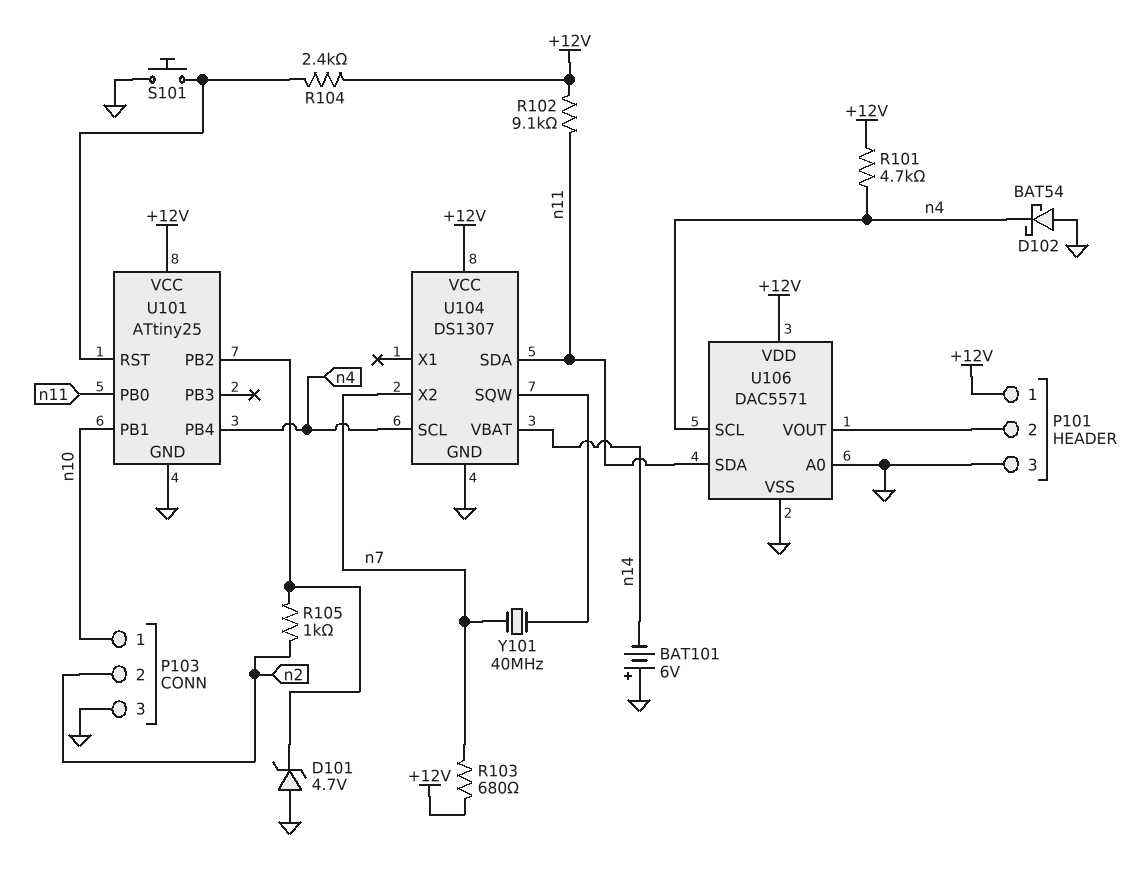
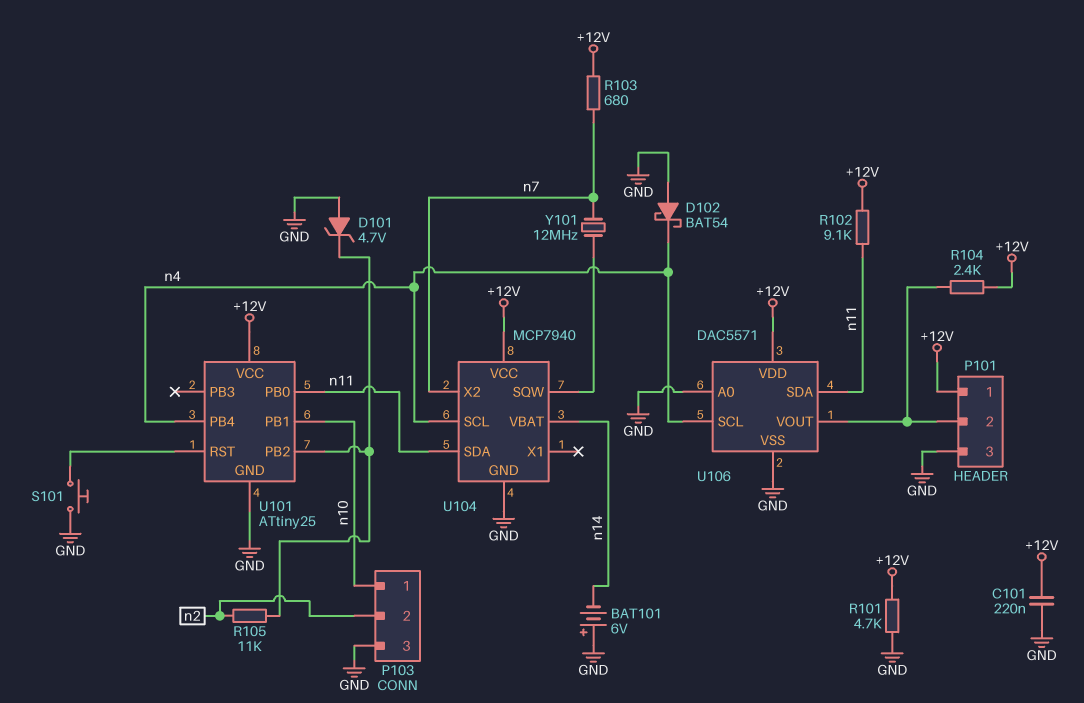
C101: none -> 220nF (+12V, GND)
R101: 4.7k (+12V, n4) -> 4.7k (+12V, GND)
R104: 2.4k (+12V, U101/RST) -> 2.4k (+12V, P101/2)
R105: 1k (U101/PB2, n2) -> 11k (U101/PB2, n2)
U104: DS1307 -> MCP7940
Y101: 40MHz (U104/SQW, n7) -> 12MHz (U104/SQW, n7)

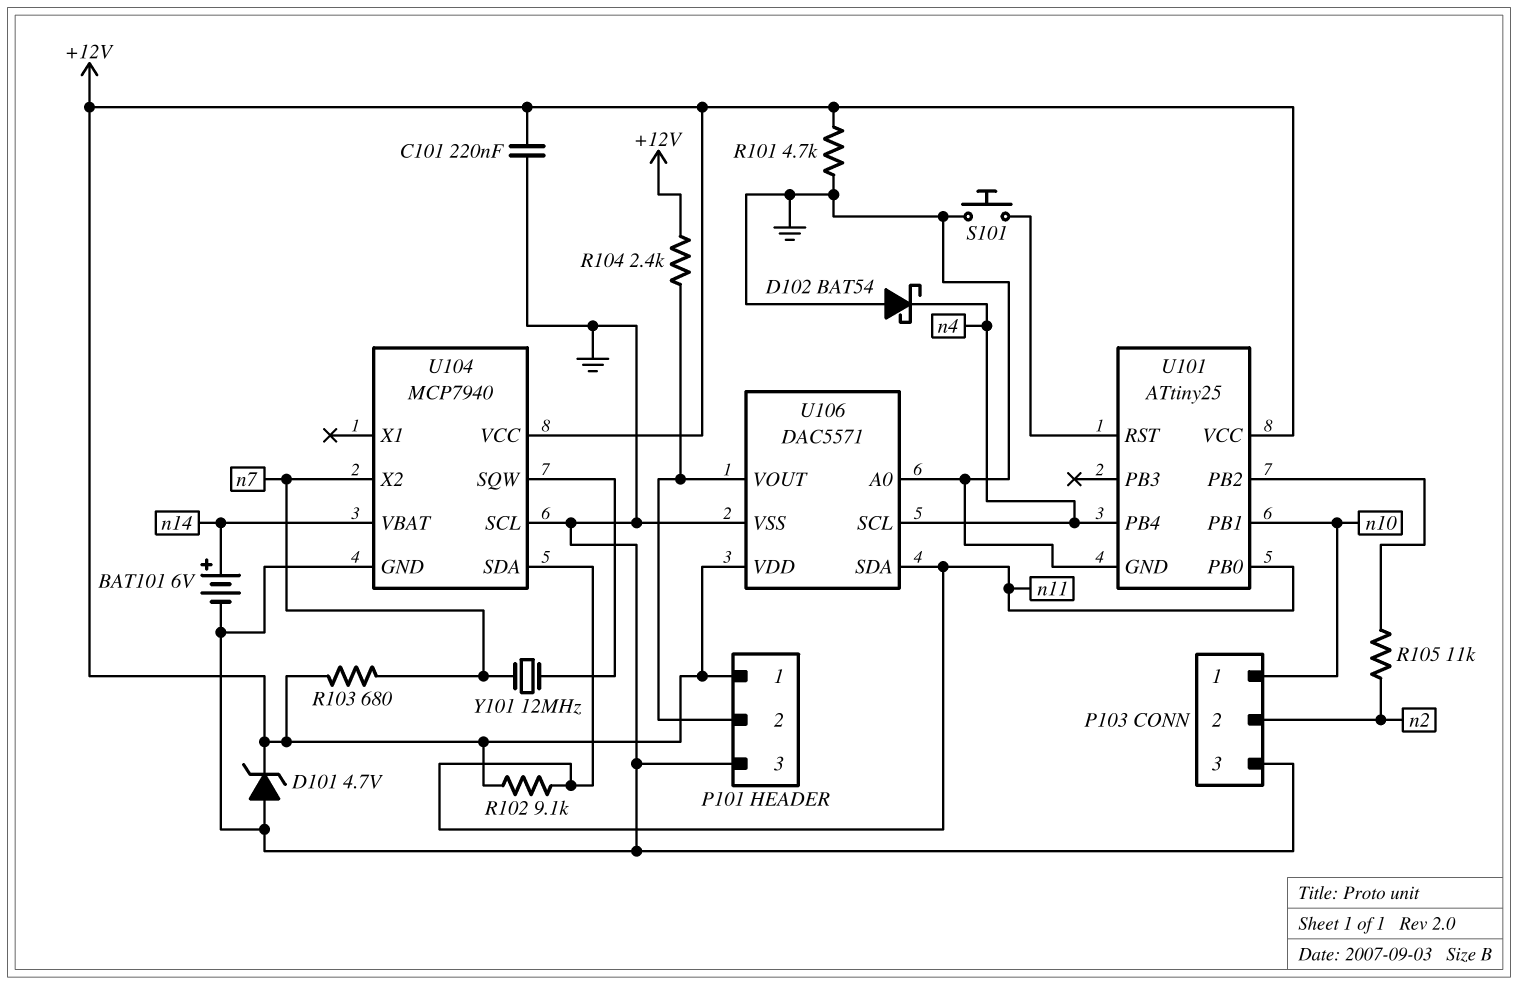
BAT101: 6V (plus GND, minus n14) -> 6V (plus n14, minus GND)
D101: zener 4.7V (A GND, K U101/PB2) -> zener 4.7V (A GND, K +12V)
U104 pin SCL: n4 -> GND

